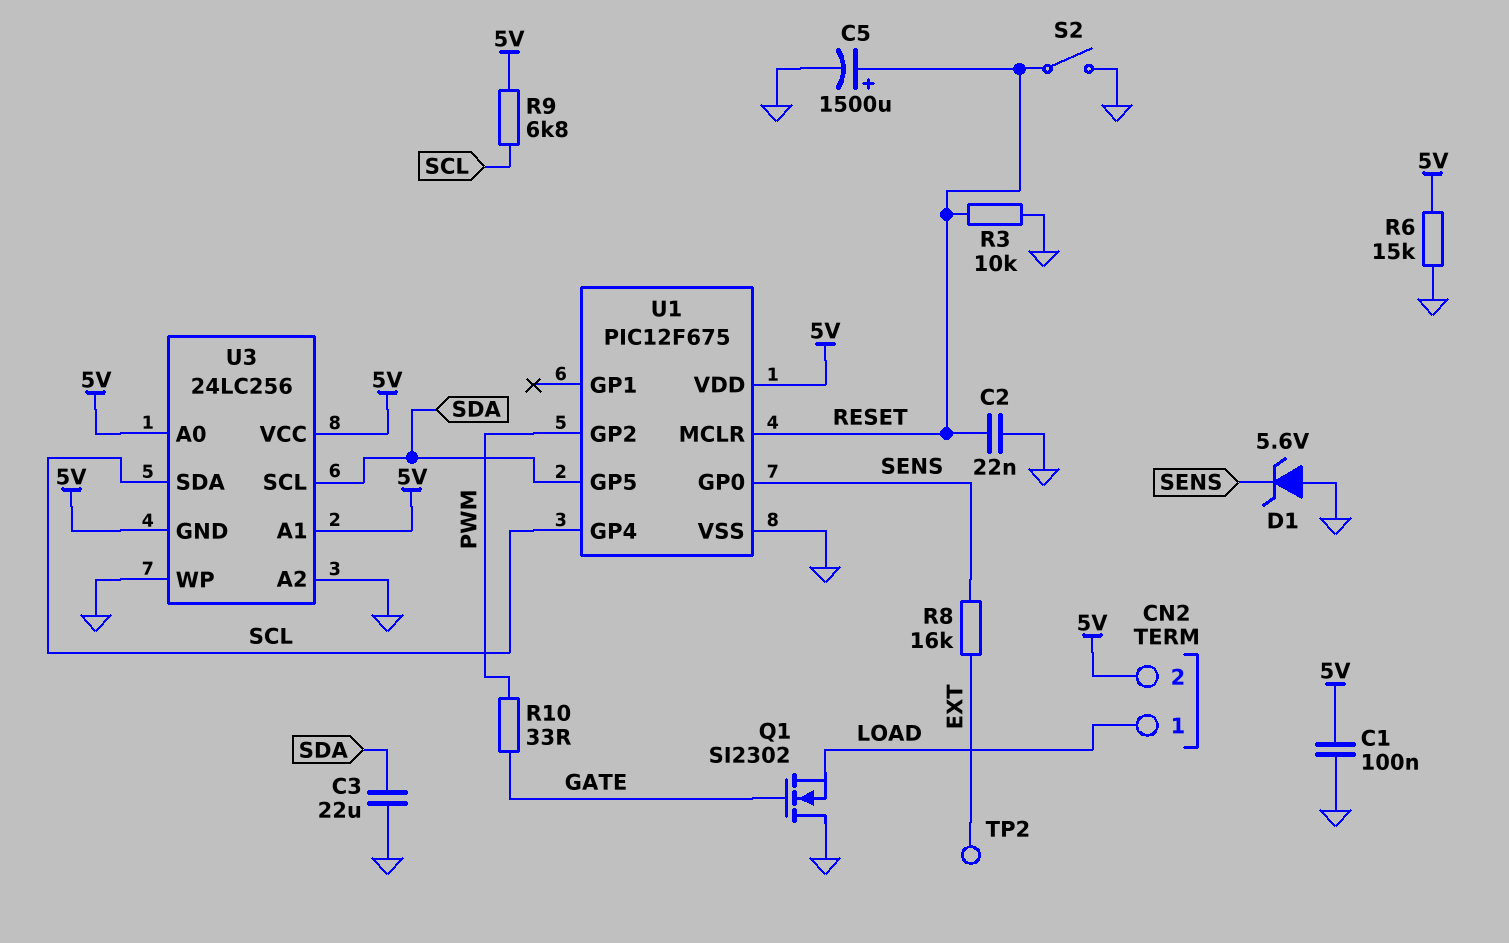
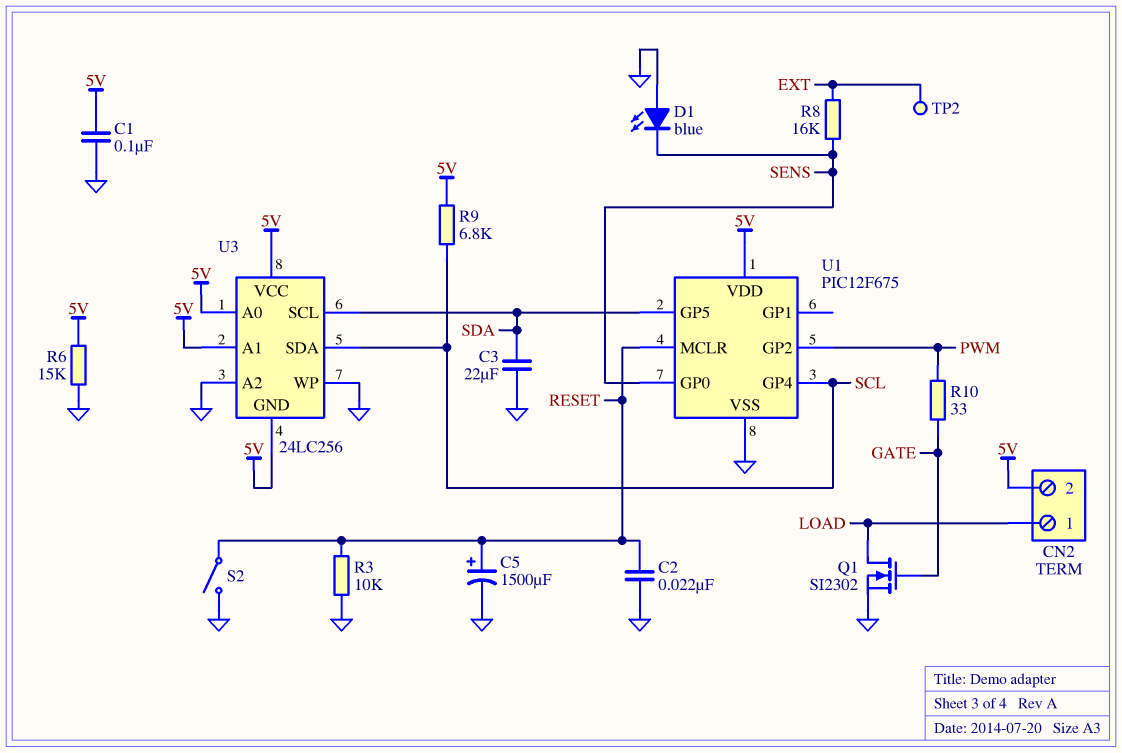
D1: zener 5.6V (A GND, K SENS) -> LED blue (A GND, K SENS)
Q1: NMOS SI2302 (G GATE, D GND, S LOAD) -> NMOS SI2302 (G GATE, D LOAD, S GND)

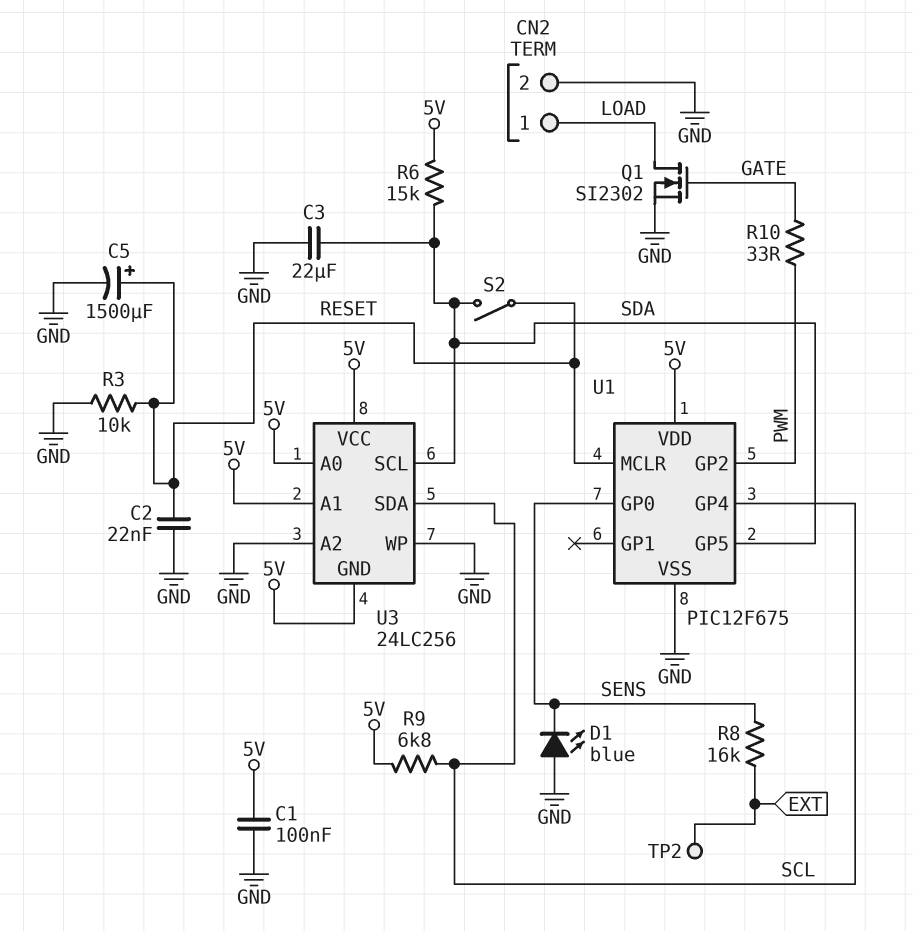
CN2 pin 2: 5V -> GND
R6: 15k (5V, GND) -> 15k (5V, SDA)
S2: switch (GND, RESET) -> switch (RESET, SDA)

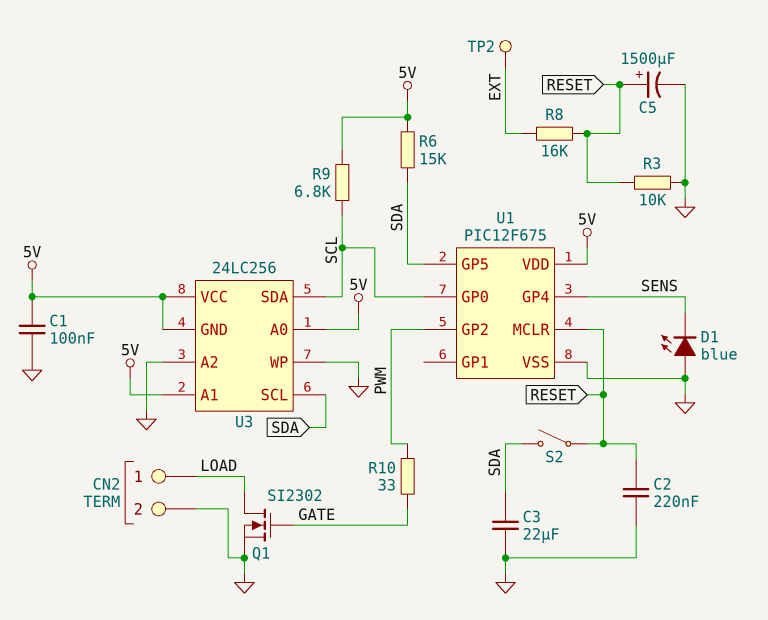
C2: 22nF (GND, RESET) -> 220nF (GND, RESET)
R8: 16k (EXT, SENS) -> 16k (EXT, RESET)
U1 pin GP0: SENS -> SCL
U1 pin GP4: SCL -> SENS

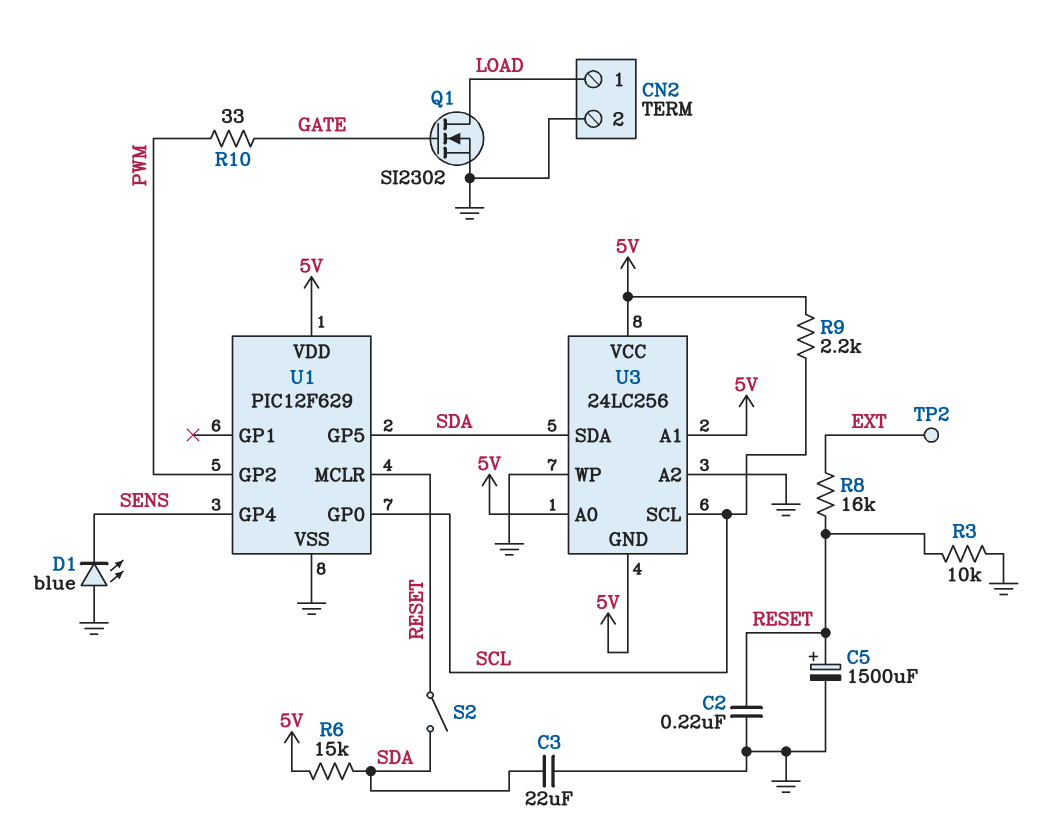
C1: 100nF (5V, GND) -> none
R9: 6.8k (5V, SCL) -> 2.2k (5V, SCL)
U1: PIC12F675 -> PIC12F629
U3 pin SCL: SDA -> SCL
U3 pin SDA: SCL -> SDA

